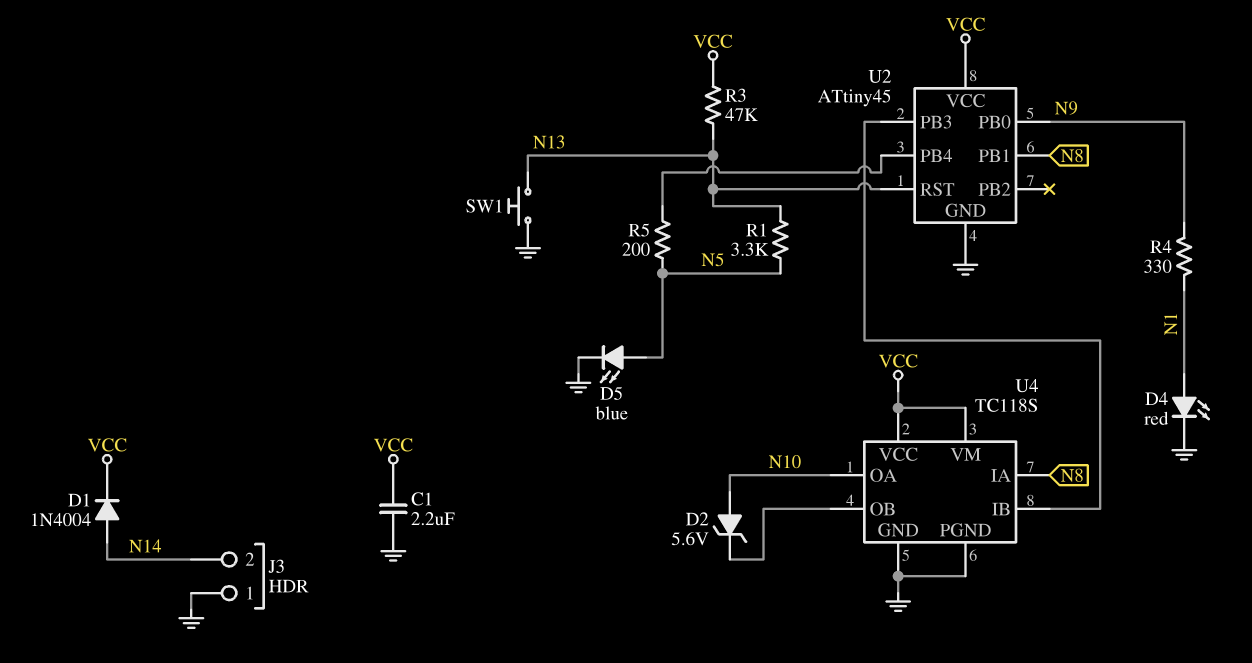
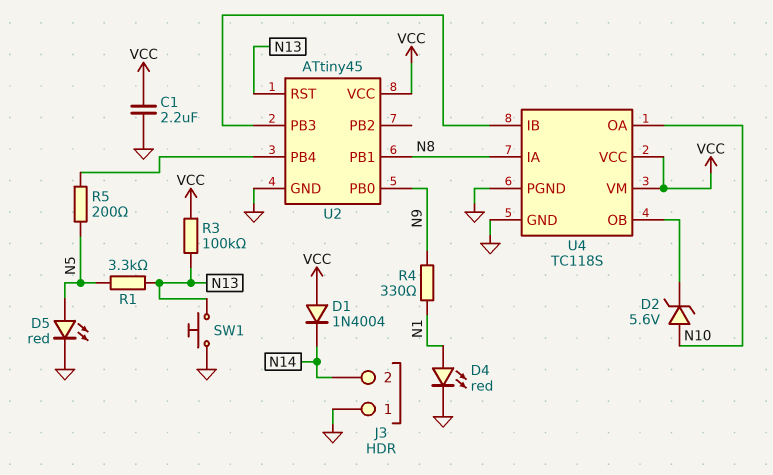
D1: diode 1N4004 (A N14, K VCC) -> diode 1N4004 (A VCC, K N14)
D5: LED blue (A N5, K GND) -> LED red (A N5, K GND)
R3: 47k (N13, VCC) -> 100k (N13, VCC)

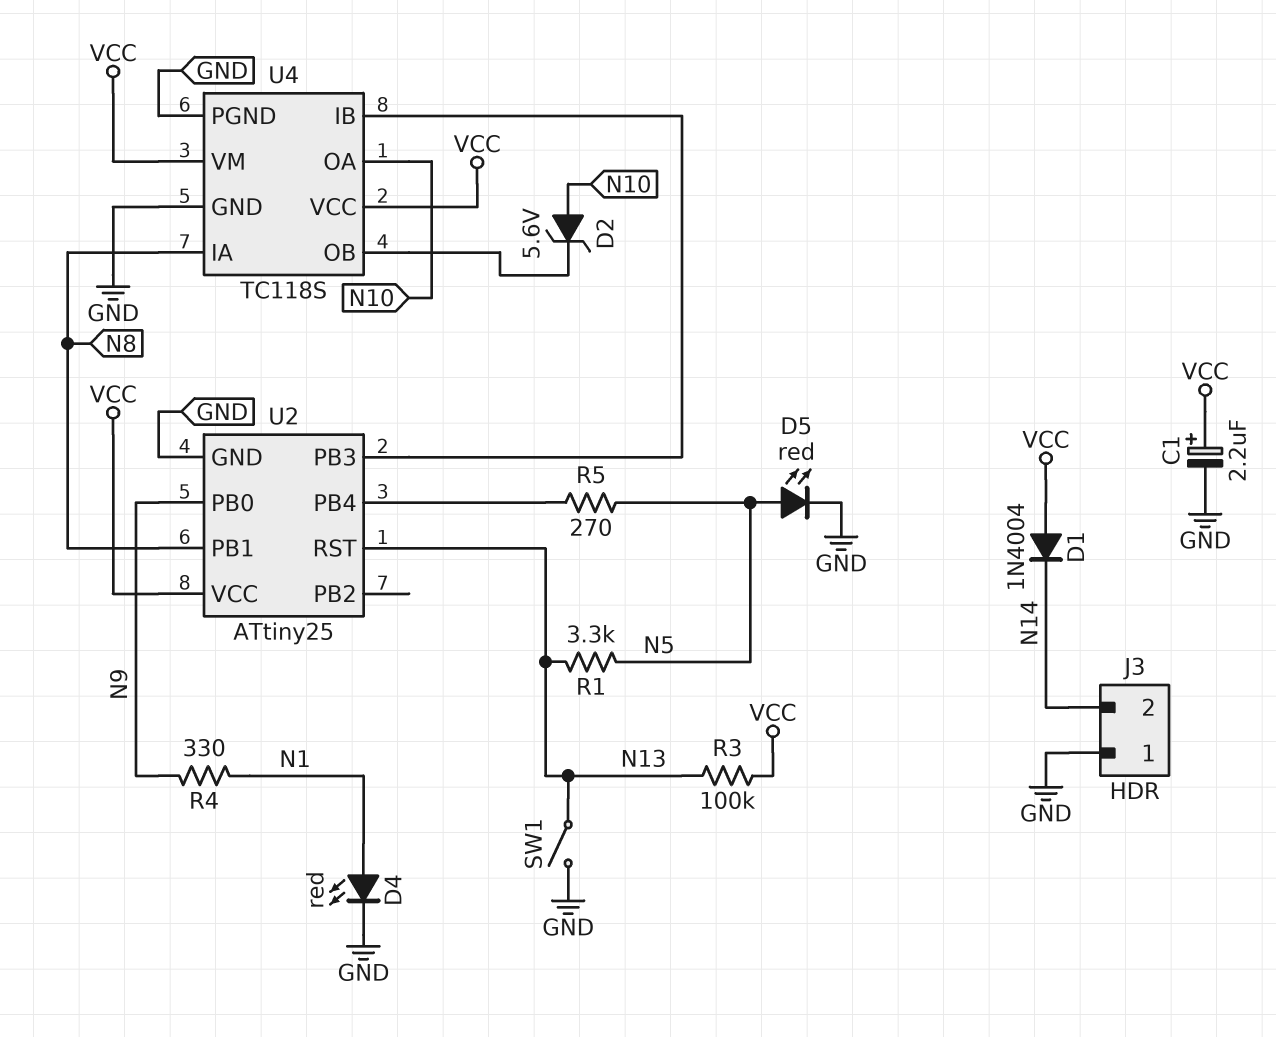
C1: 2.2uF (GND, VCC) -> 2.2uF (plus VCC, minus GND)
R5: 200 (N5, U2/PB4) -> 270 (N5, U2/PB4)
SW1: button (GND, N13) -> switch (GND, N13)
U2: ATtiny45 -> ATtiny25

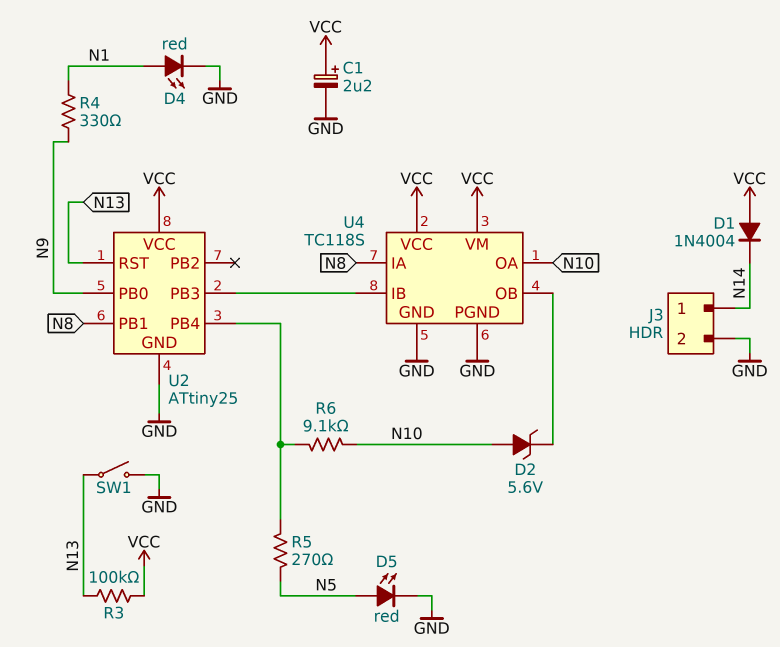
J3 pin 1: GND -> N14
J3 pin 2: N14 -> GND
R1: 3.3k (N5, N13) -> none
R6: none -> 9.1k (N10, U2/PB4)

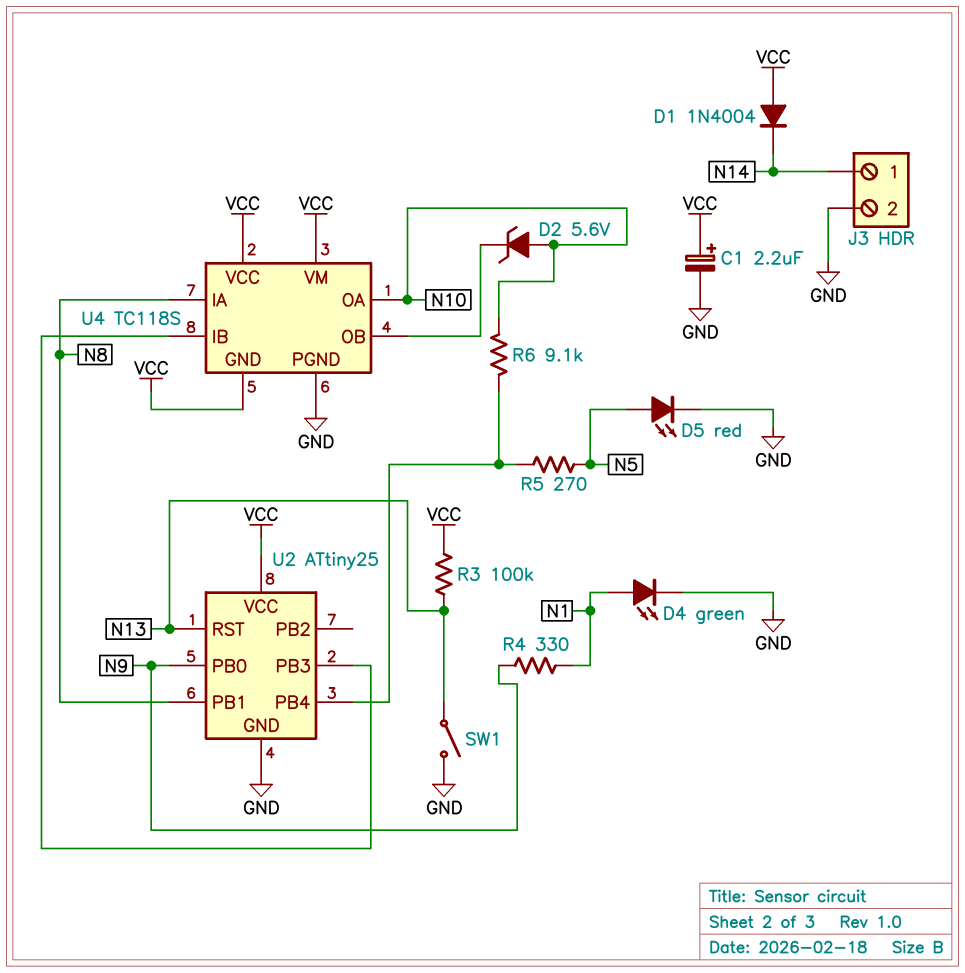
D4: LED red (A N1, K GND) -> LED green (A N1, K GND)
U4 pin GND: GND -> VCC

